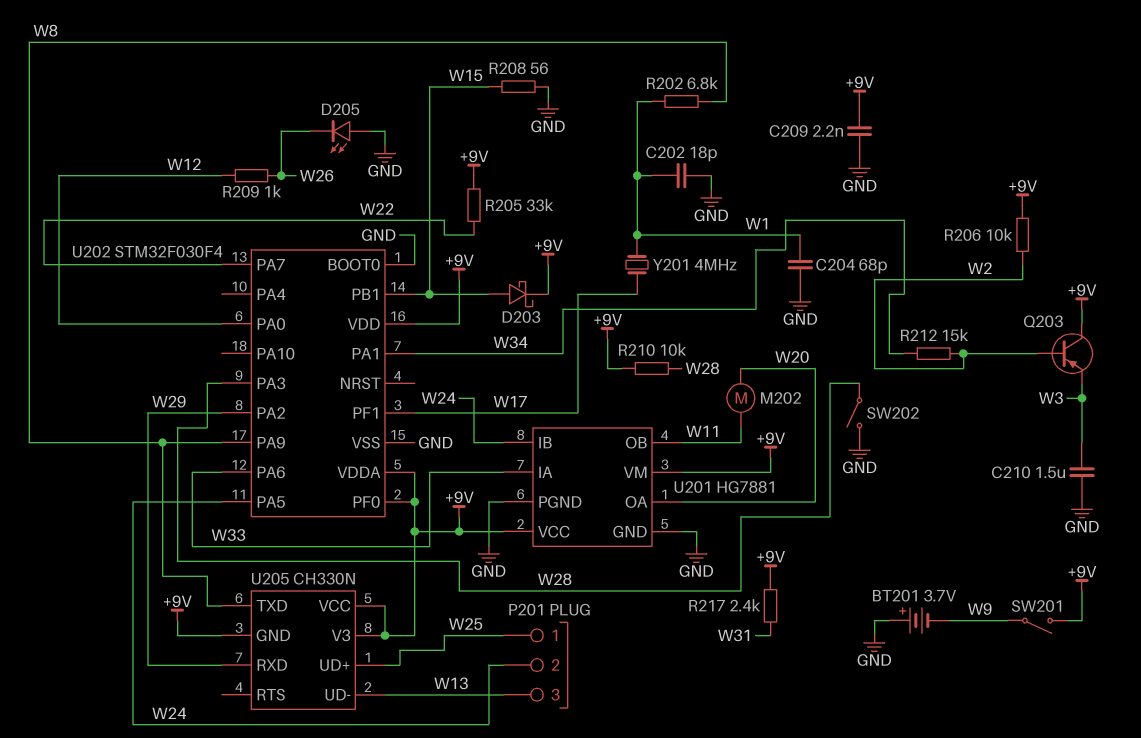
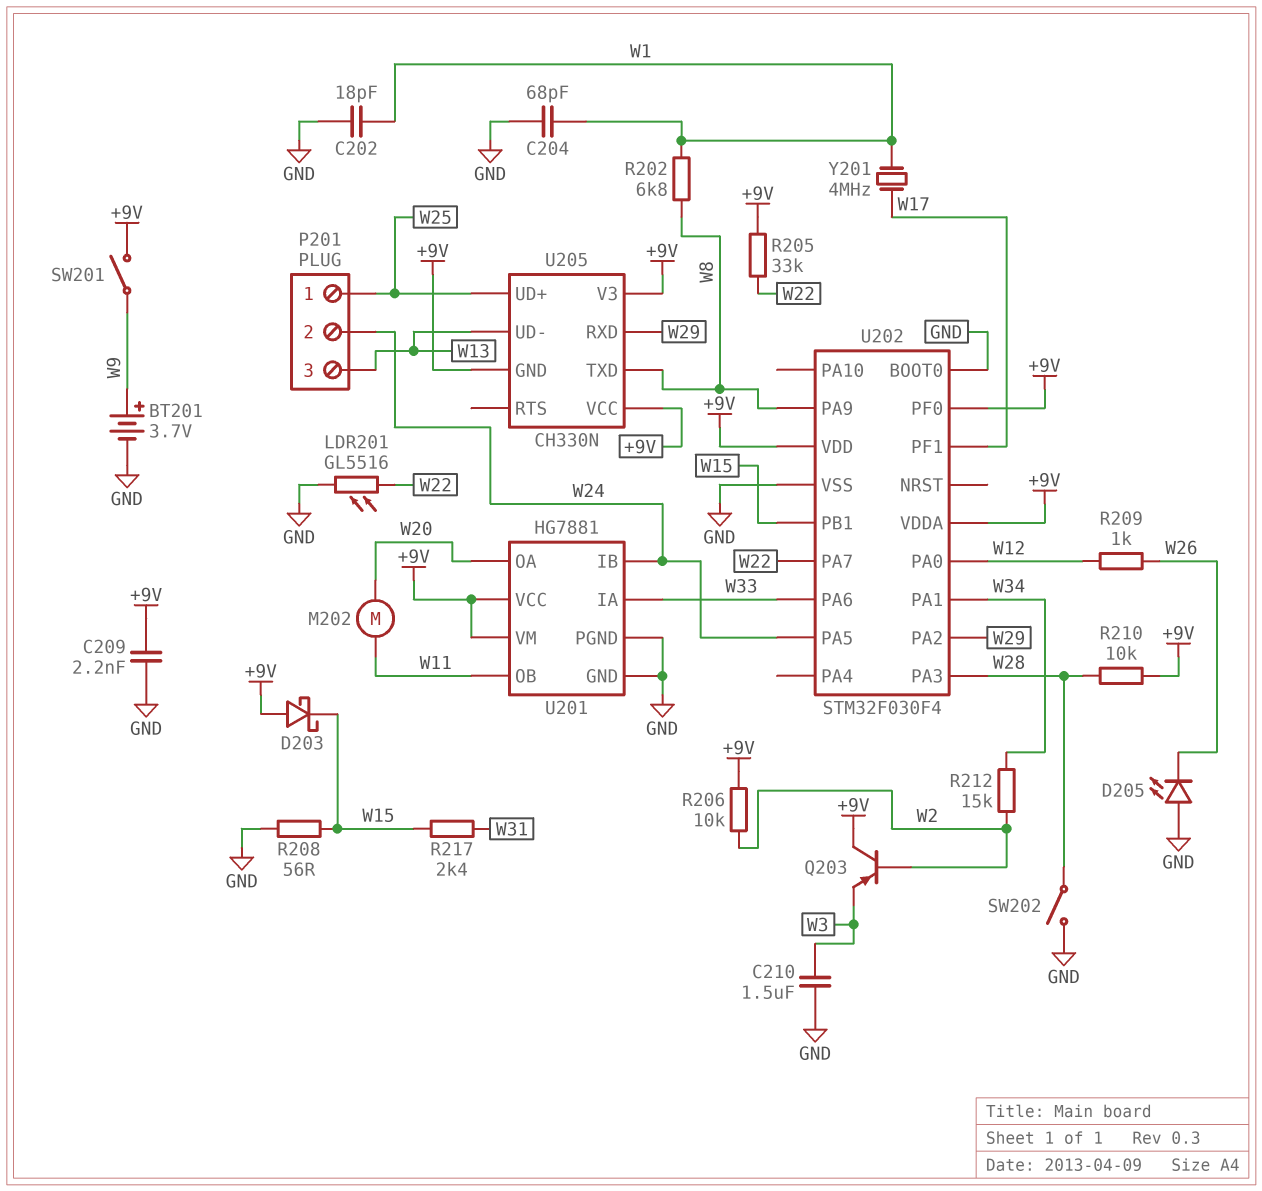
BT201: 3.7V (plus GND, minus W9) -> 3.7V (plus W9, minus GND)
D203: schottky (A W15, K +9V) -> schottky (A +9V, K W15)
LDR201: none -> GL5516 (GND, W22)
R217: 2.4k (+9V, W31) -> 2.4k (W15, W31)

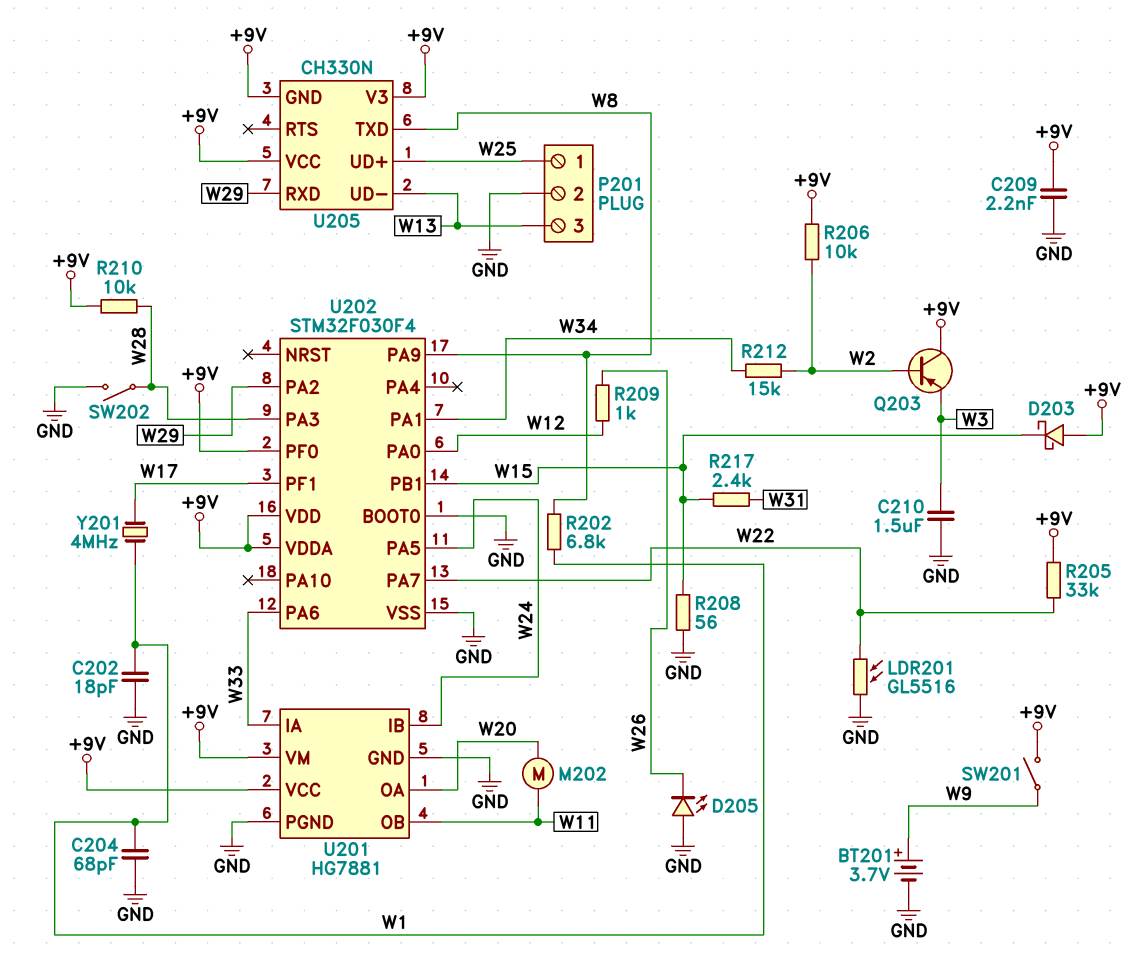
P201 pin 2: W24 -> GND

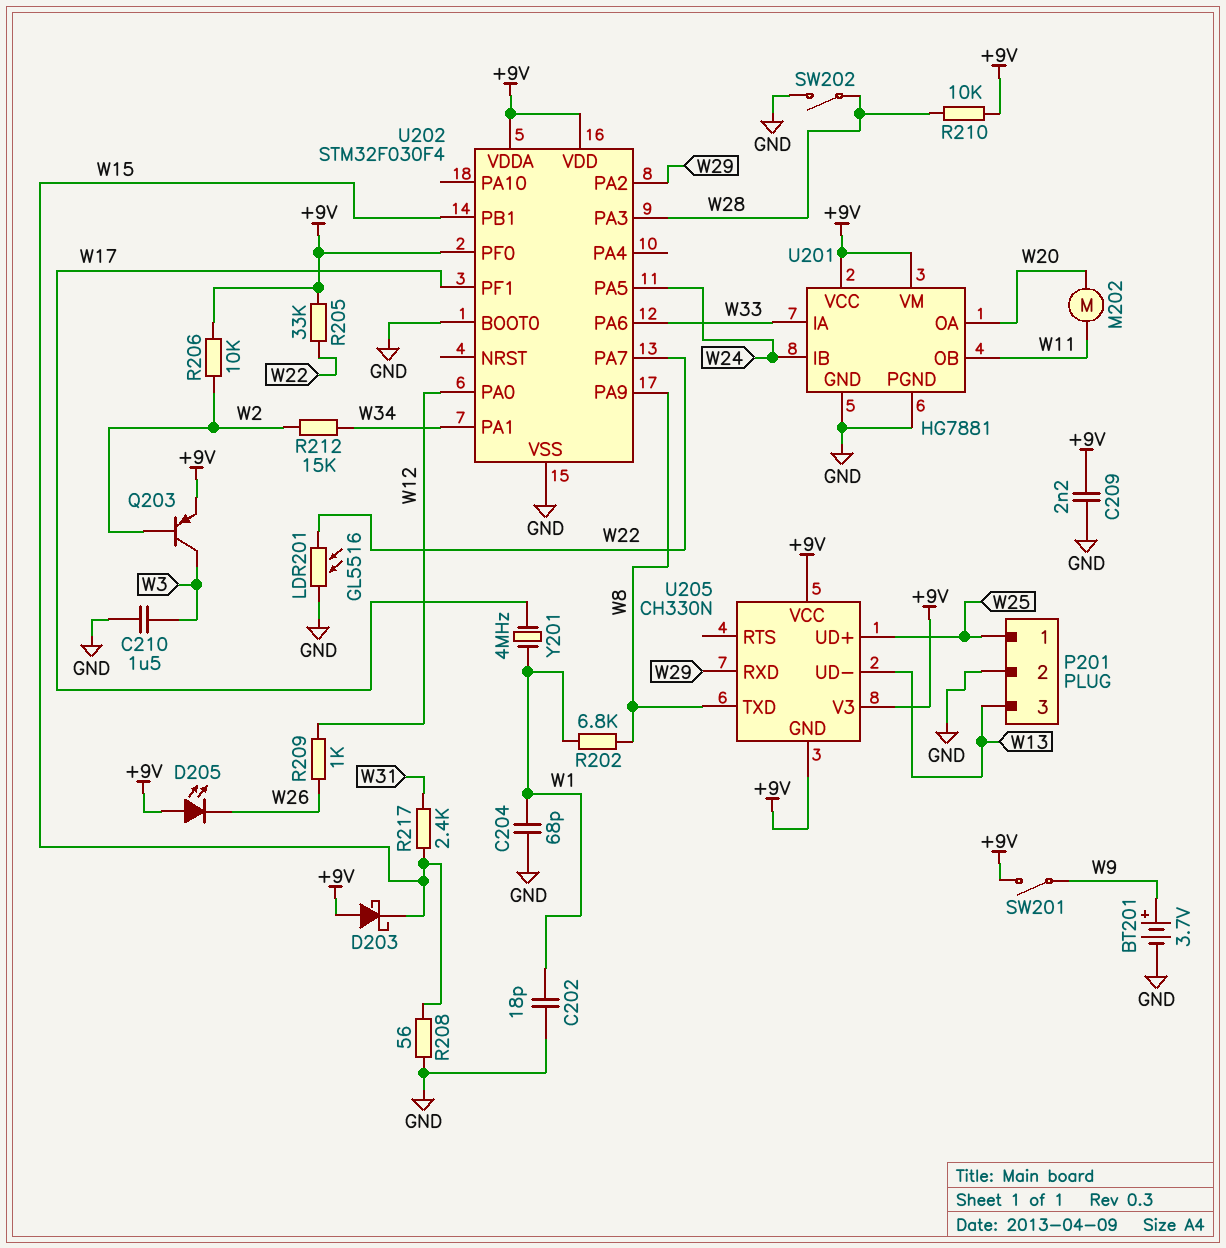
D205: LED (A GND, K W26) -> LED (A +9V, K W26)
Q203: PNP (B W2, C +9V, E W3) -> PNP (B W2, C W3, E +9V)

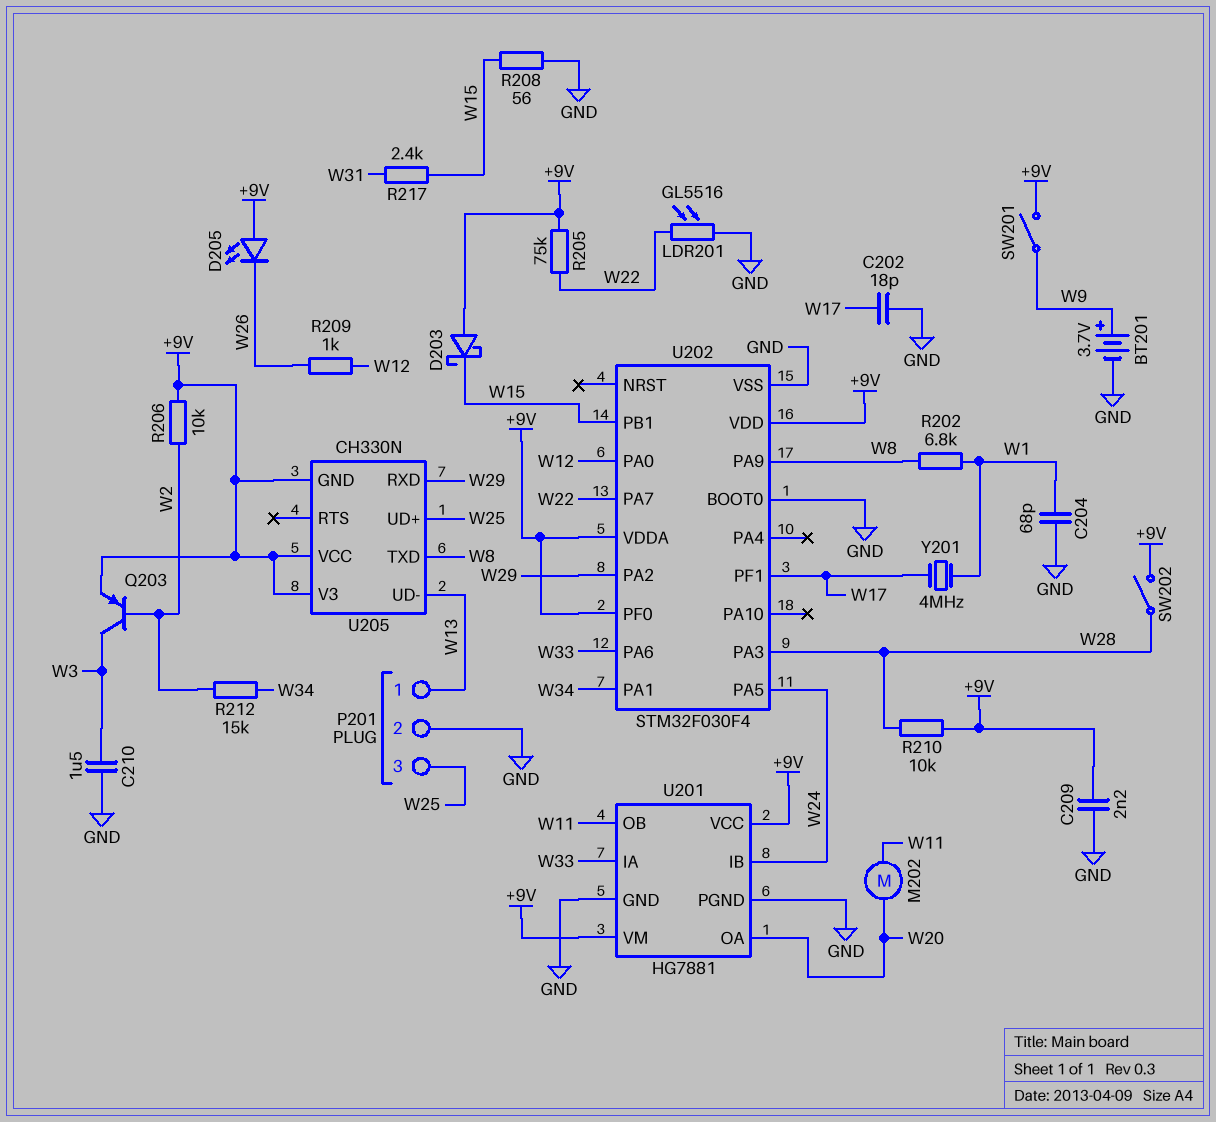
C202: 18pF (GND, W1) -> 18pF (GND, W17)
P201 pin 1: W25 -> W13
P201 pin 3: W13 -> W25
R205: 33k (+9V, W22) -> 75k (+9V, W22)
SW202: switch (GND, W28) -> switch (+9V, W28)

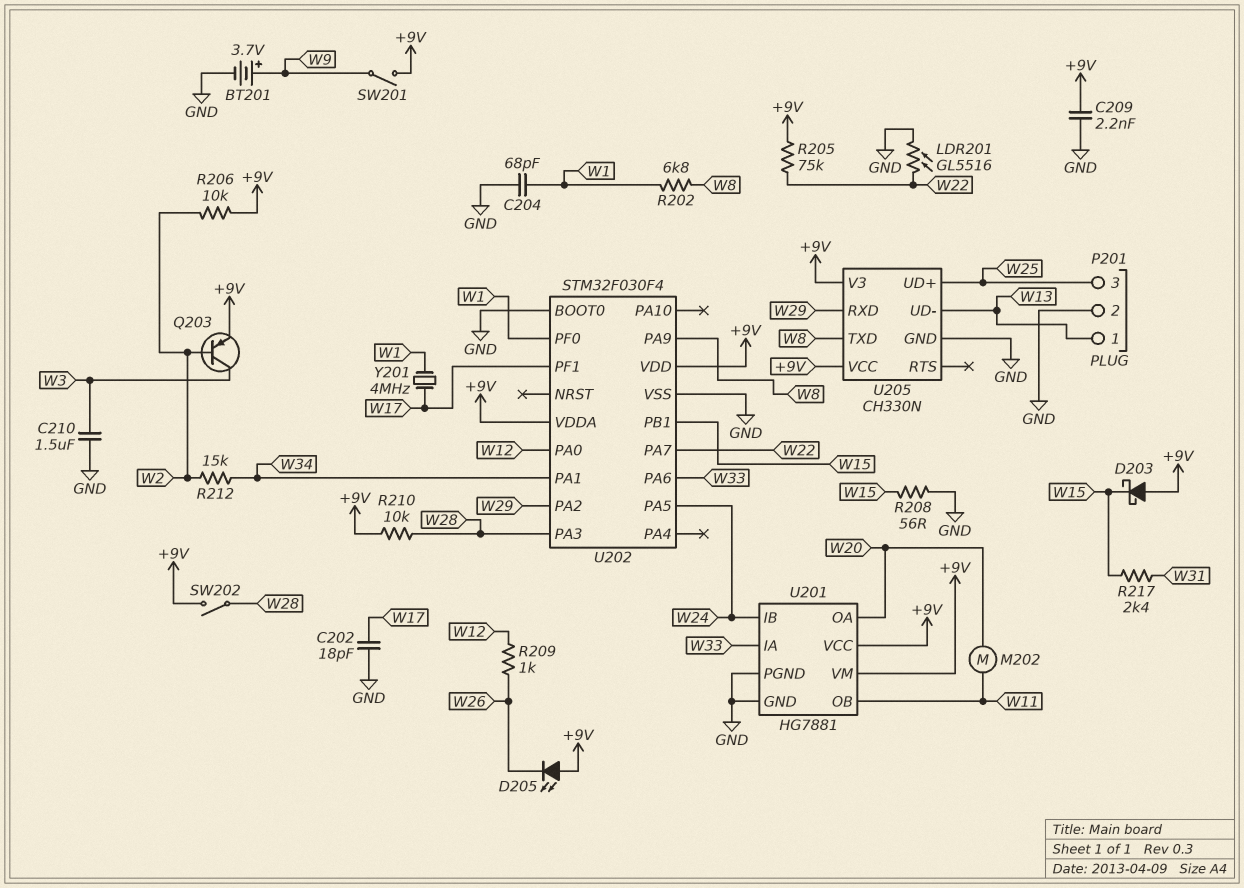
U202 pin PF0: +9V -> W1
U205 pin GND: +9V -> GND

